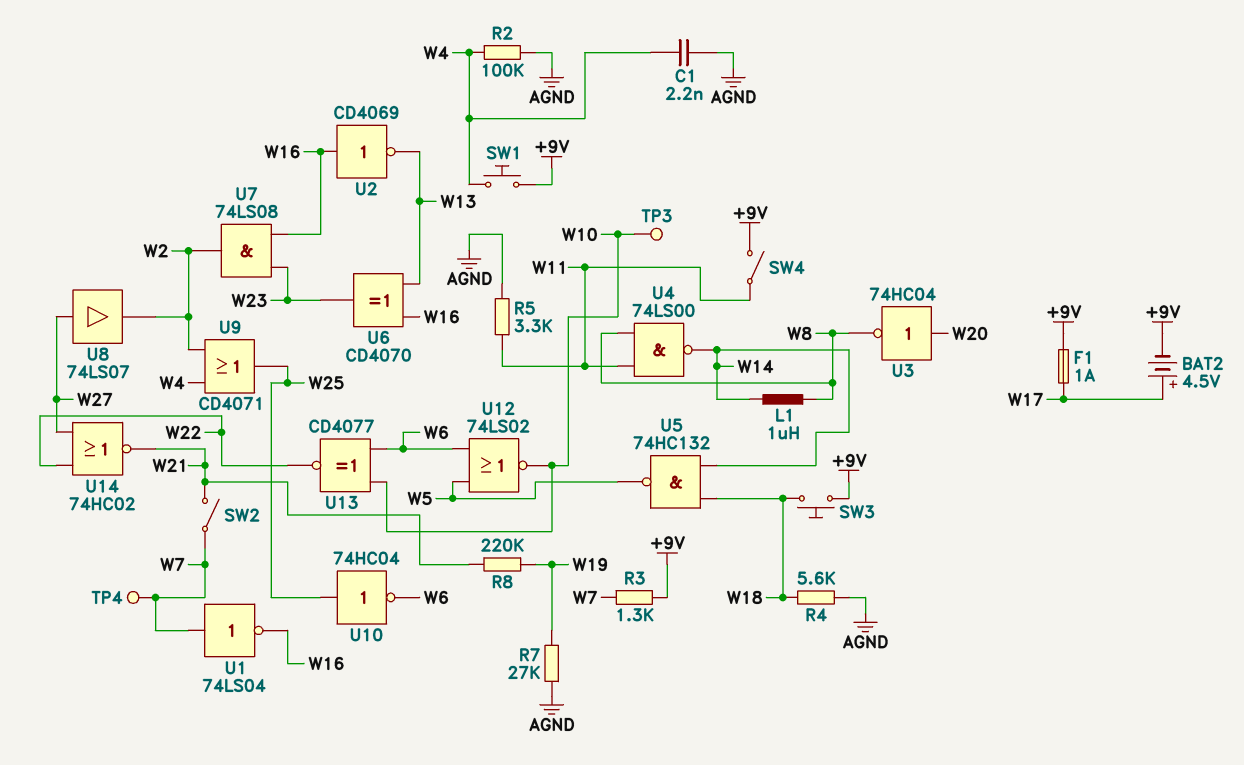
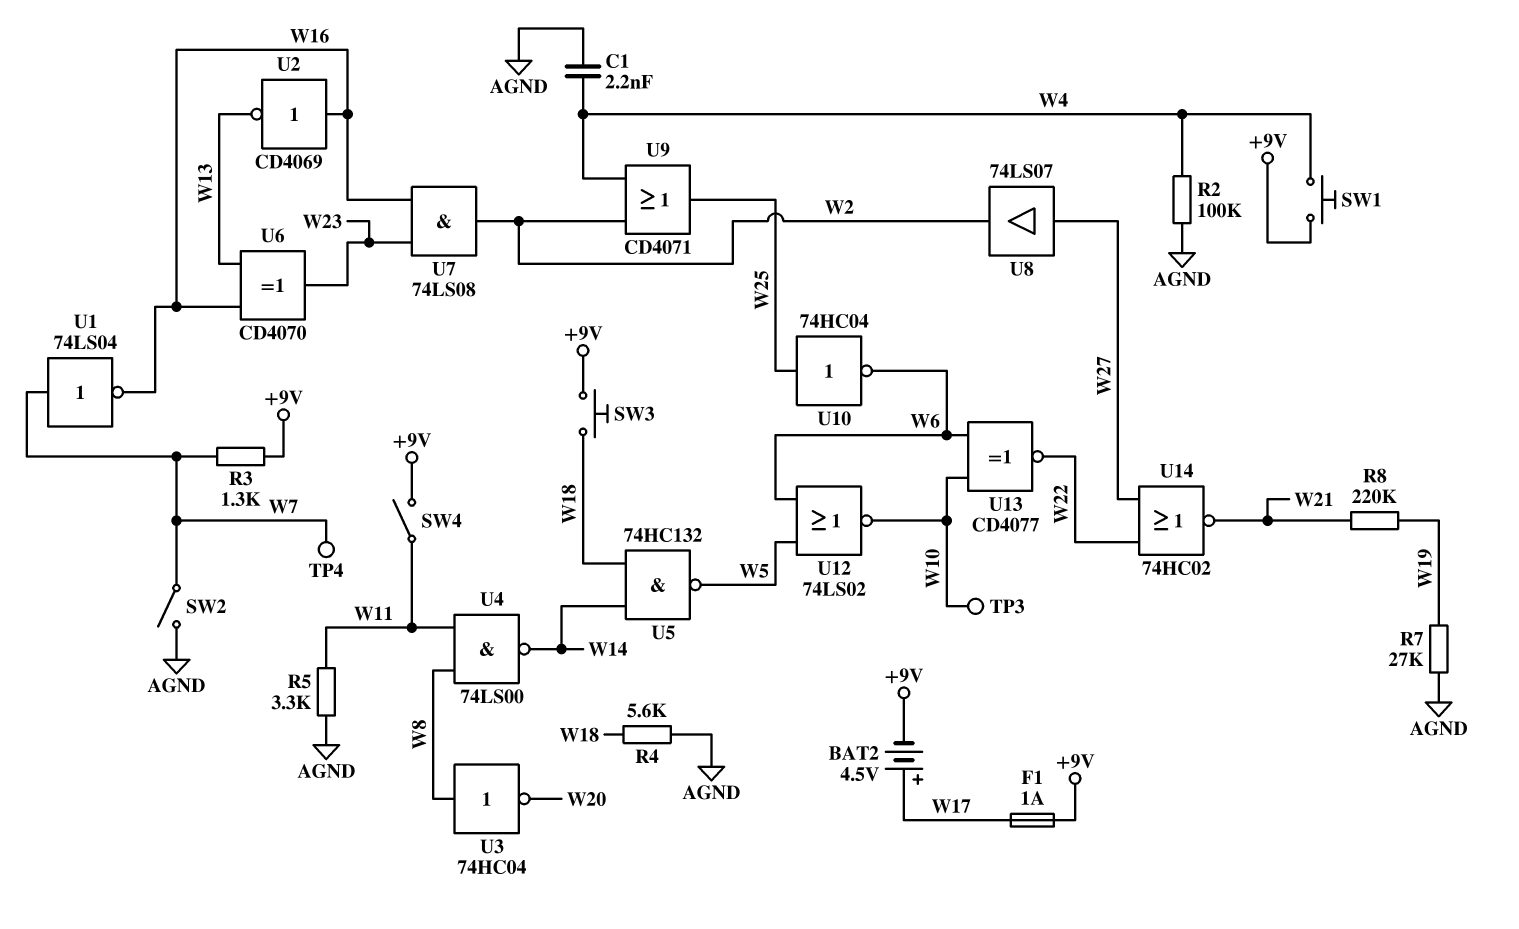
L1: 1uH (W8, W14) -> none
SW2: switch (W7, W21) -> switch (AGND, W7)
U3: NOT 74HC04 (in W20, out W8) -> NOT 74HC04 (in W8, out W20)

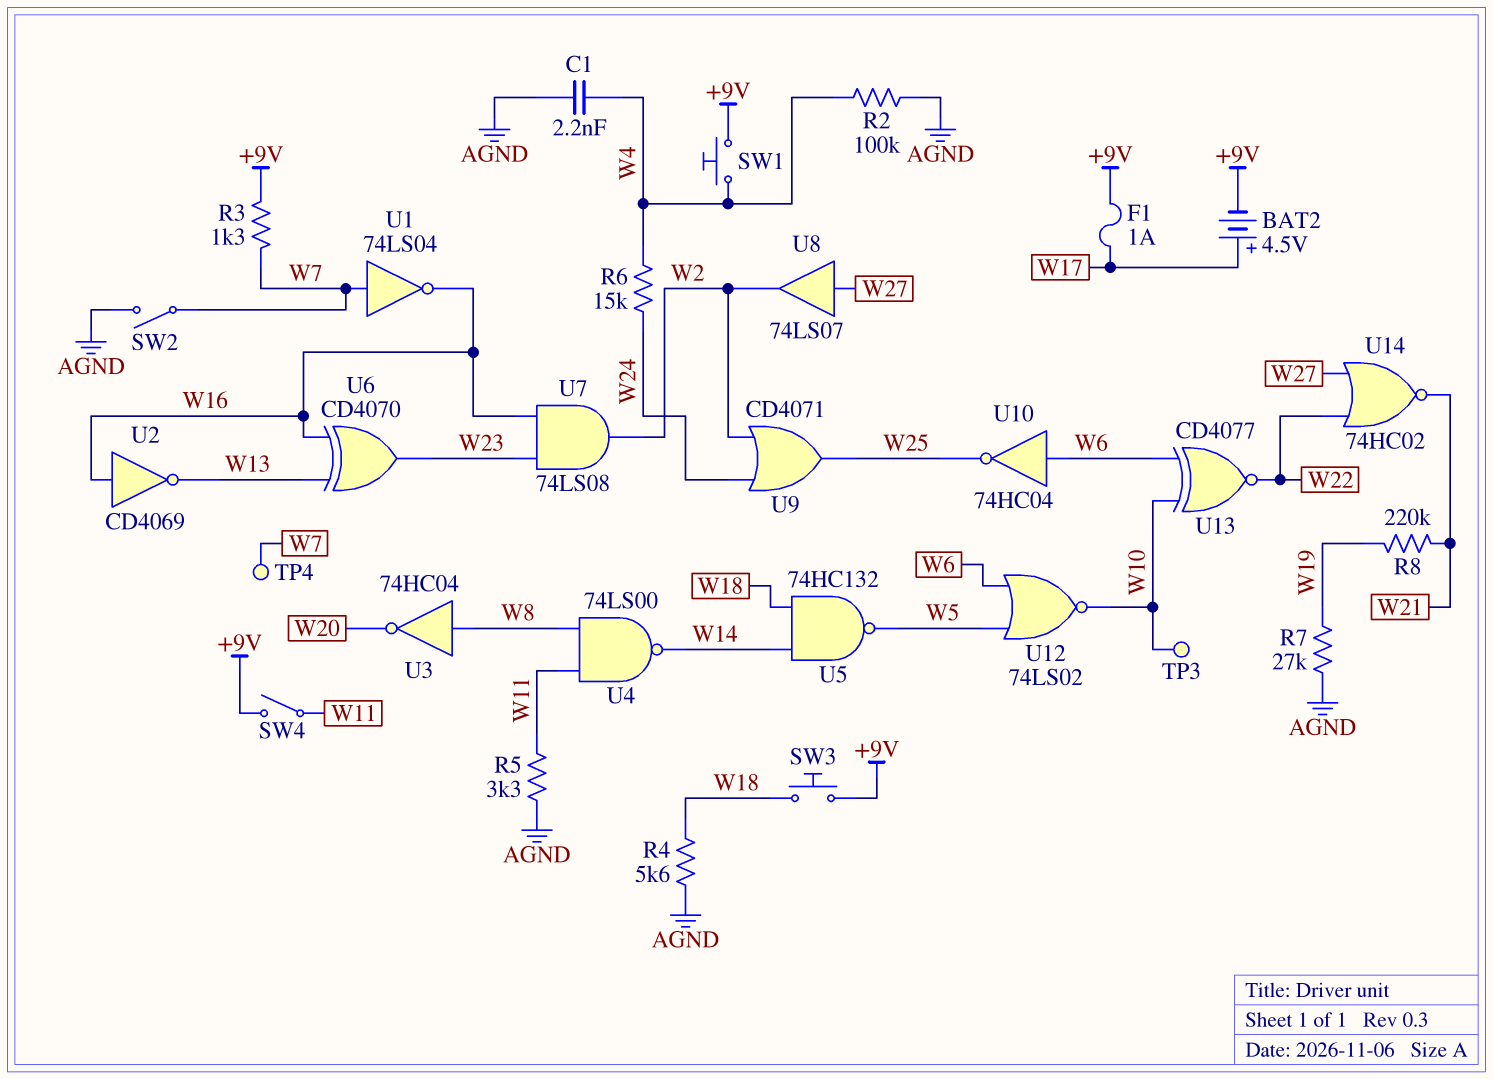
R6: none -> 15k (W4, W24)
U9: OR CD4071 (in W2, in W4, out W25) -> OR CD4071 (in W2, in W24, out W25)
U10: NOT 74HC04 (in W25, out W6) -> NOT 74HC04 (in W6, out W25)

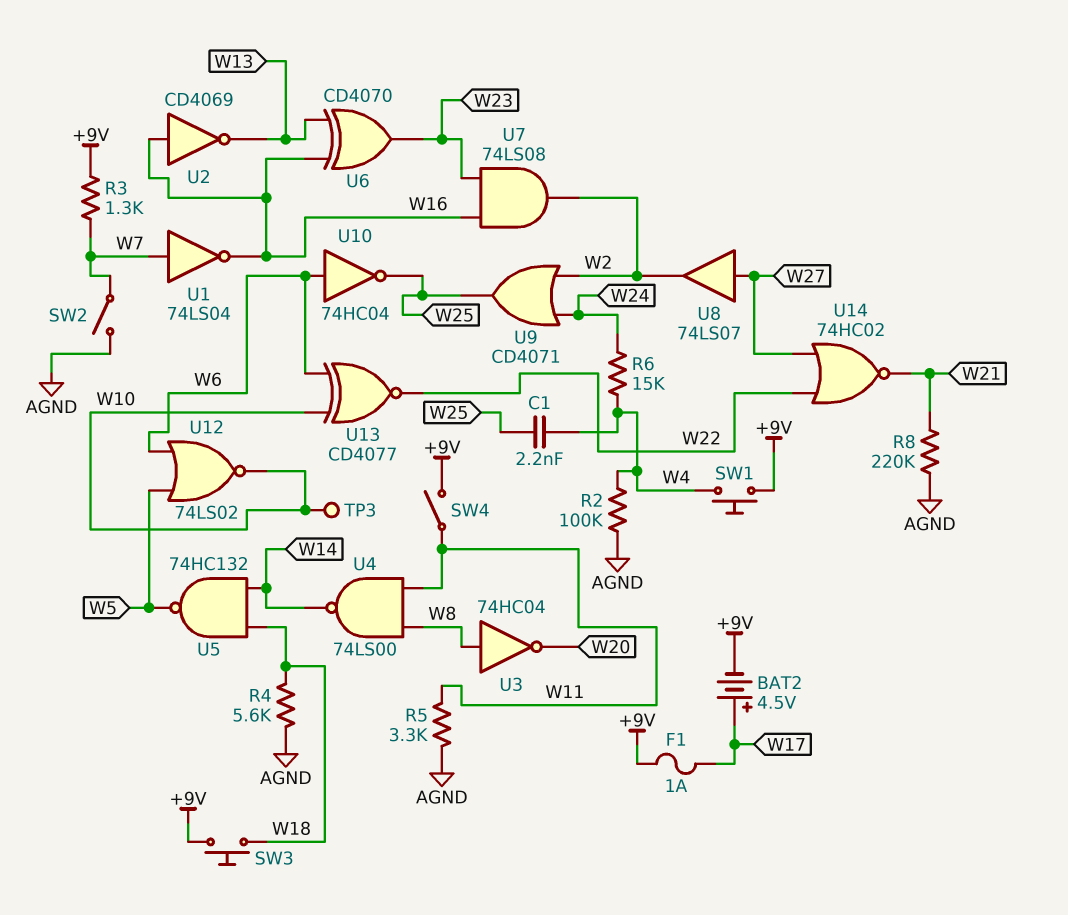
C1: 2.2nF (AGND, W4) -> 2.2nF (W4, W25)
R7: 27k (AGND, W19) -> none
R8: 220k (W19, W21) -> 220k (AGND, W21)
TP4: test point (W7) -> none

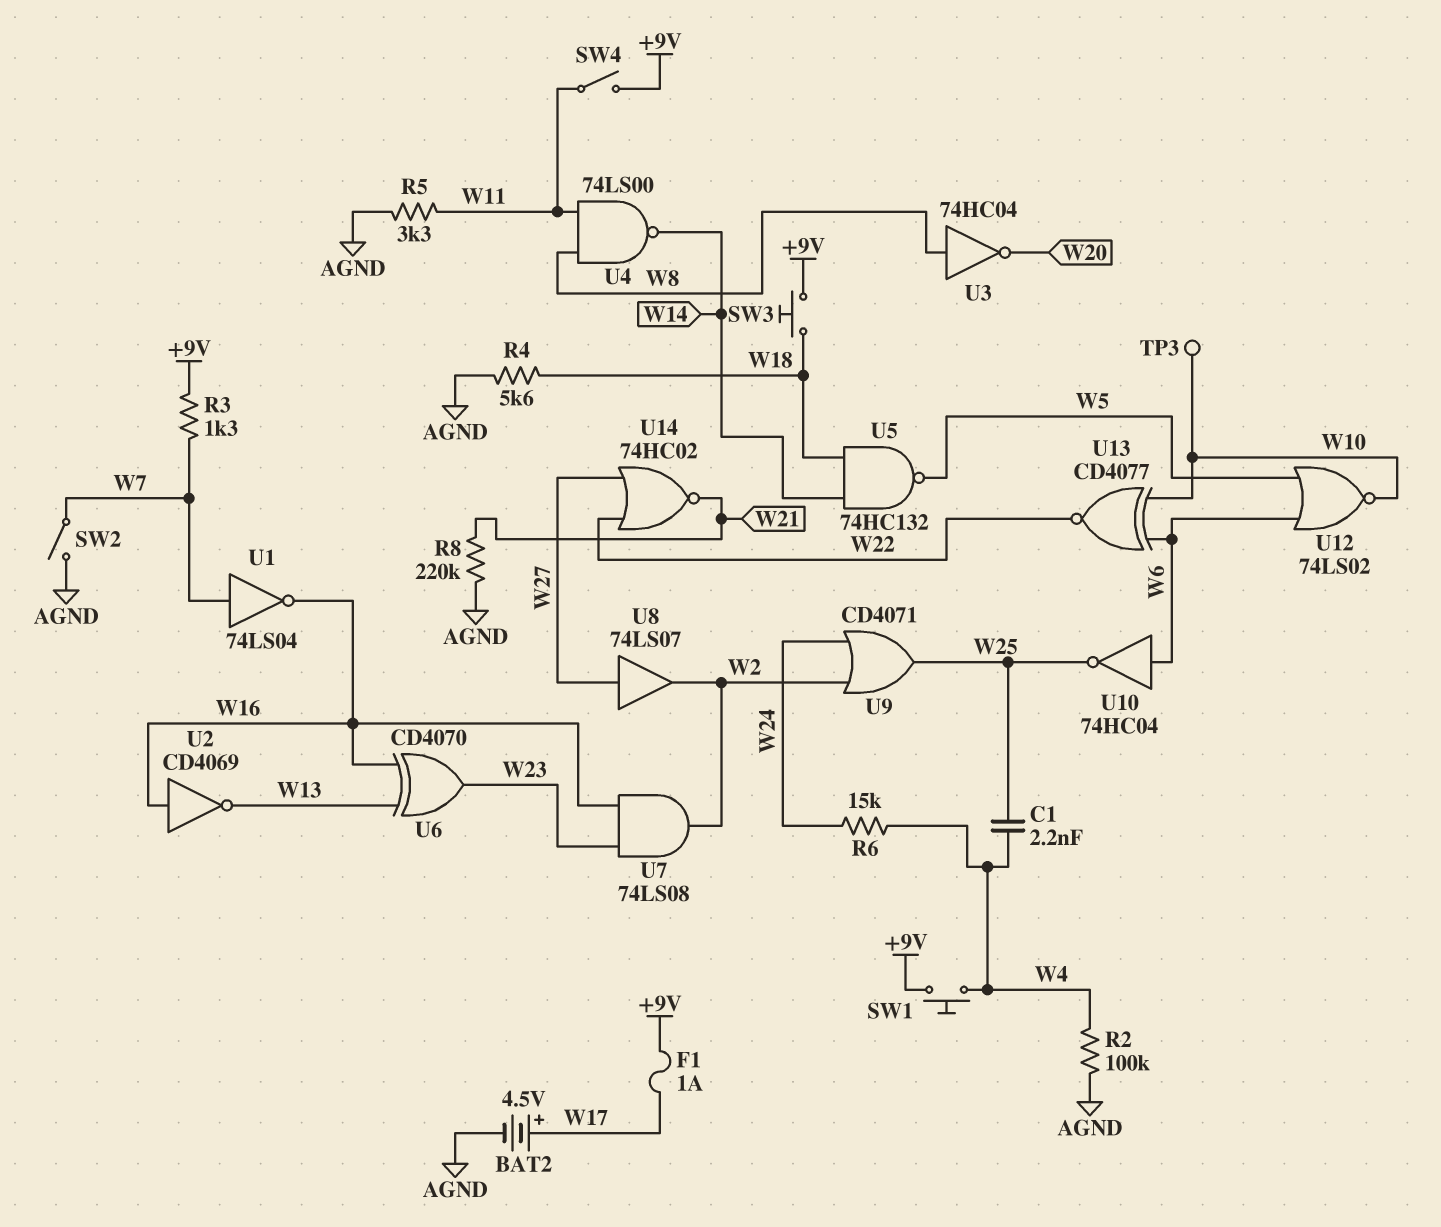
BAT2: 4.5V (plus W17, minus +9V) -> 4.5V (plus W17, minus AGND)

